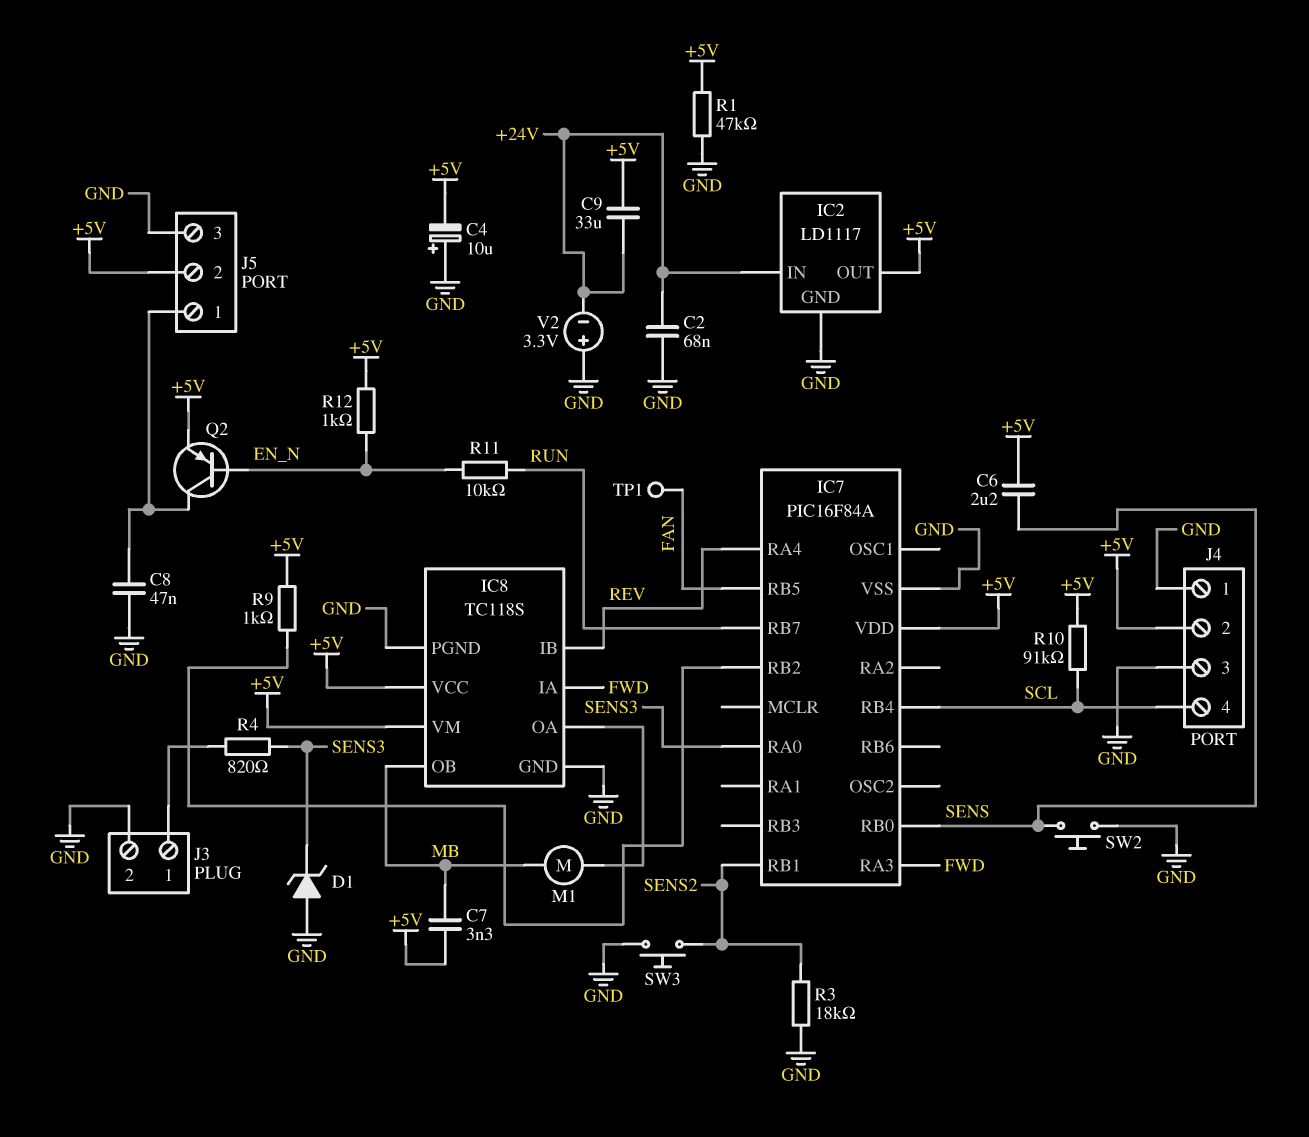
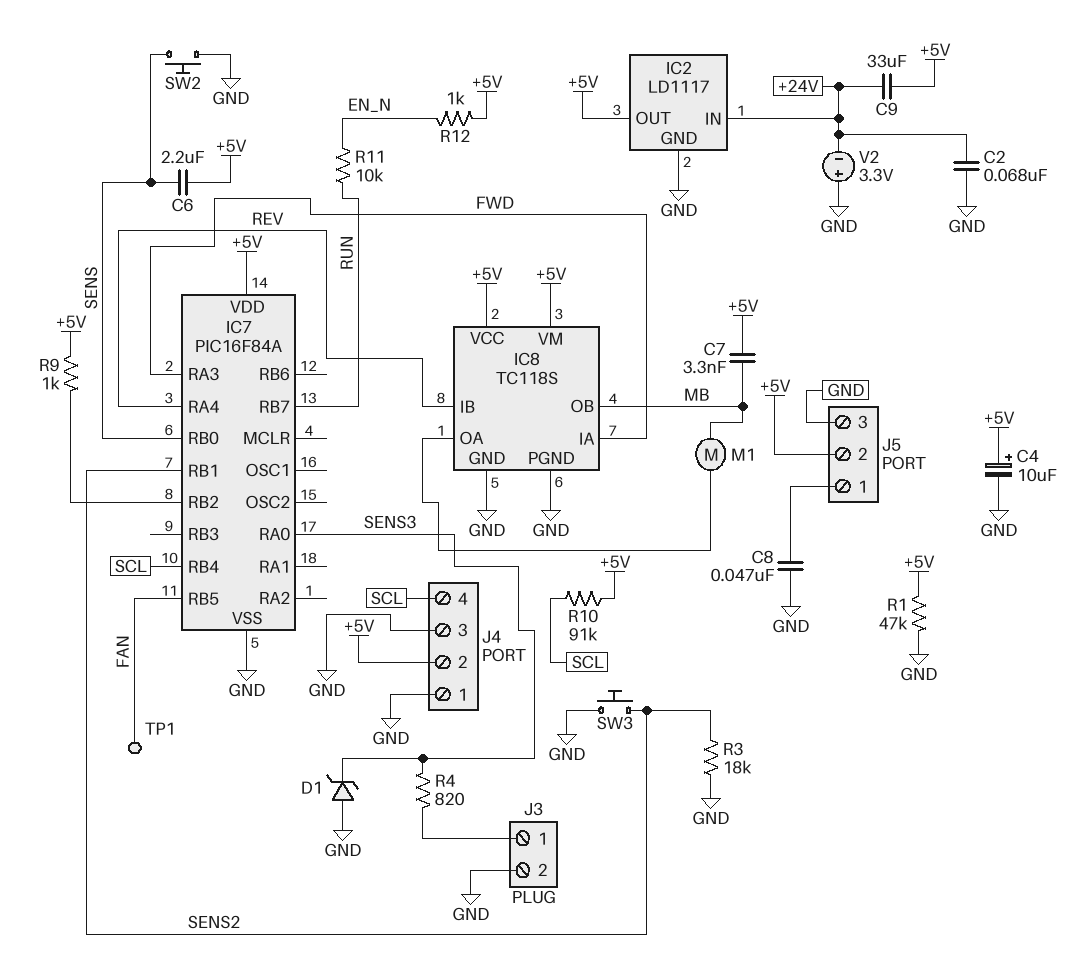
C4: 10uF (plus GND, minus +5V) -> 10uF (plus +5V, minus GND)
Q2: PNP (B EN_N, C J5/1, E +5V) -> none

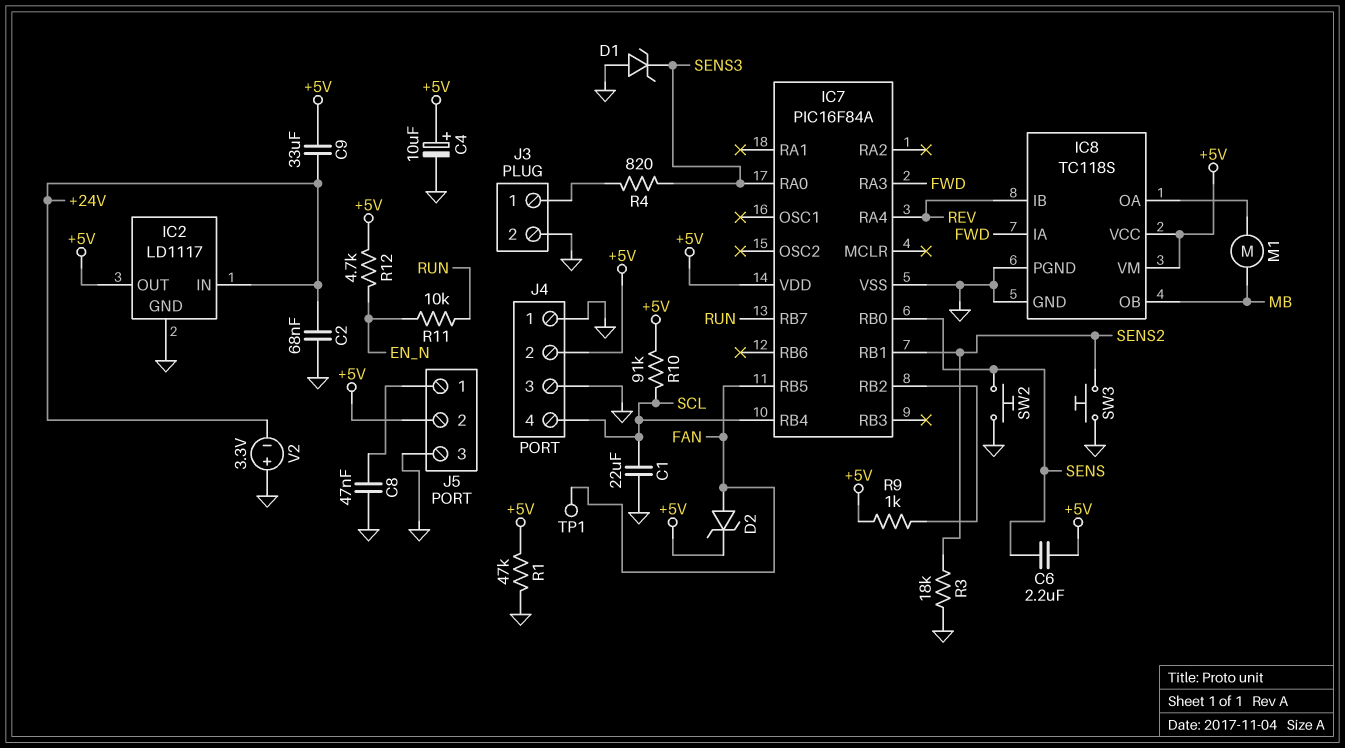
C1: none -> 22uF (GND, SCL)
C7: 3.3nF (+5V, MB) -> none
D2: none -> zener (A FAN, K +5V)
R12: 1k (+5V, EN_N) -> 4.7k (+5V, EN_N)

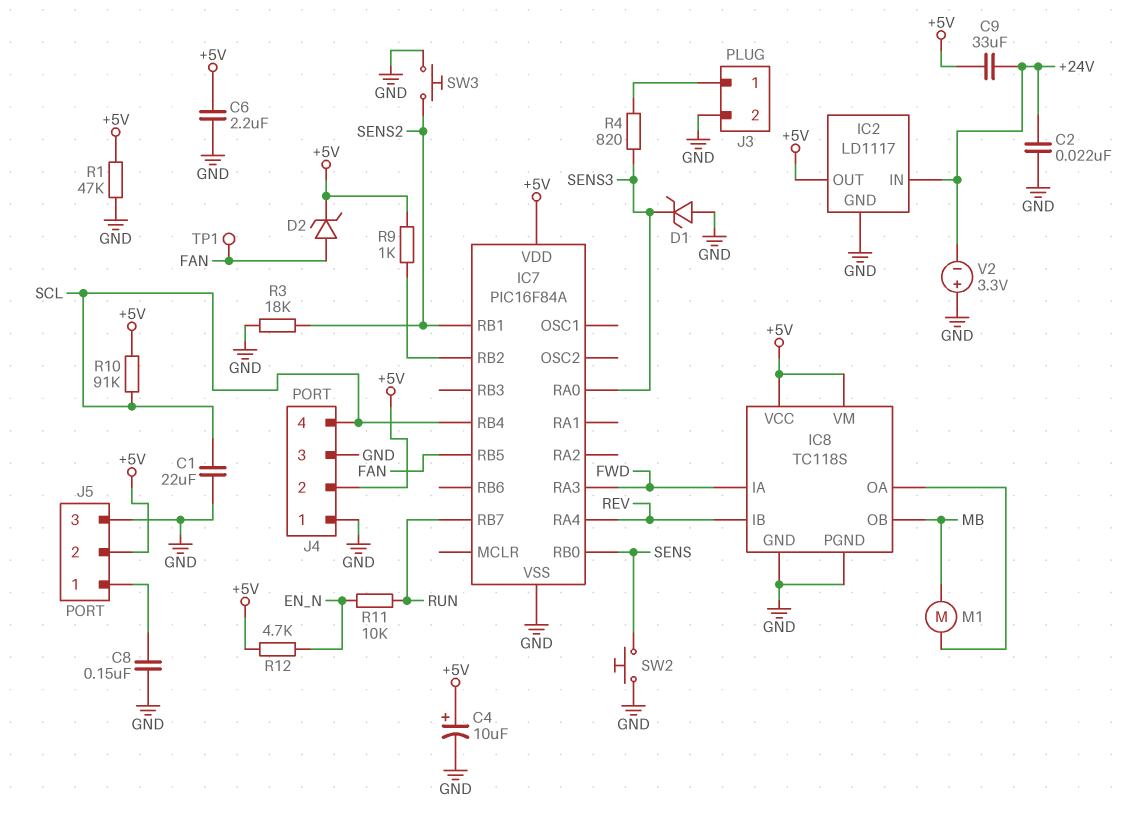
C2: 68nF (+24V, GND) -> 22nF (+24V, GND)
C6: 2.2uF (+5V, SENS) -> 2.2uF (+5V, GND)
C8: 47nF (GND, J5/1) -> 150nF (GND, J5/1)

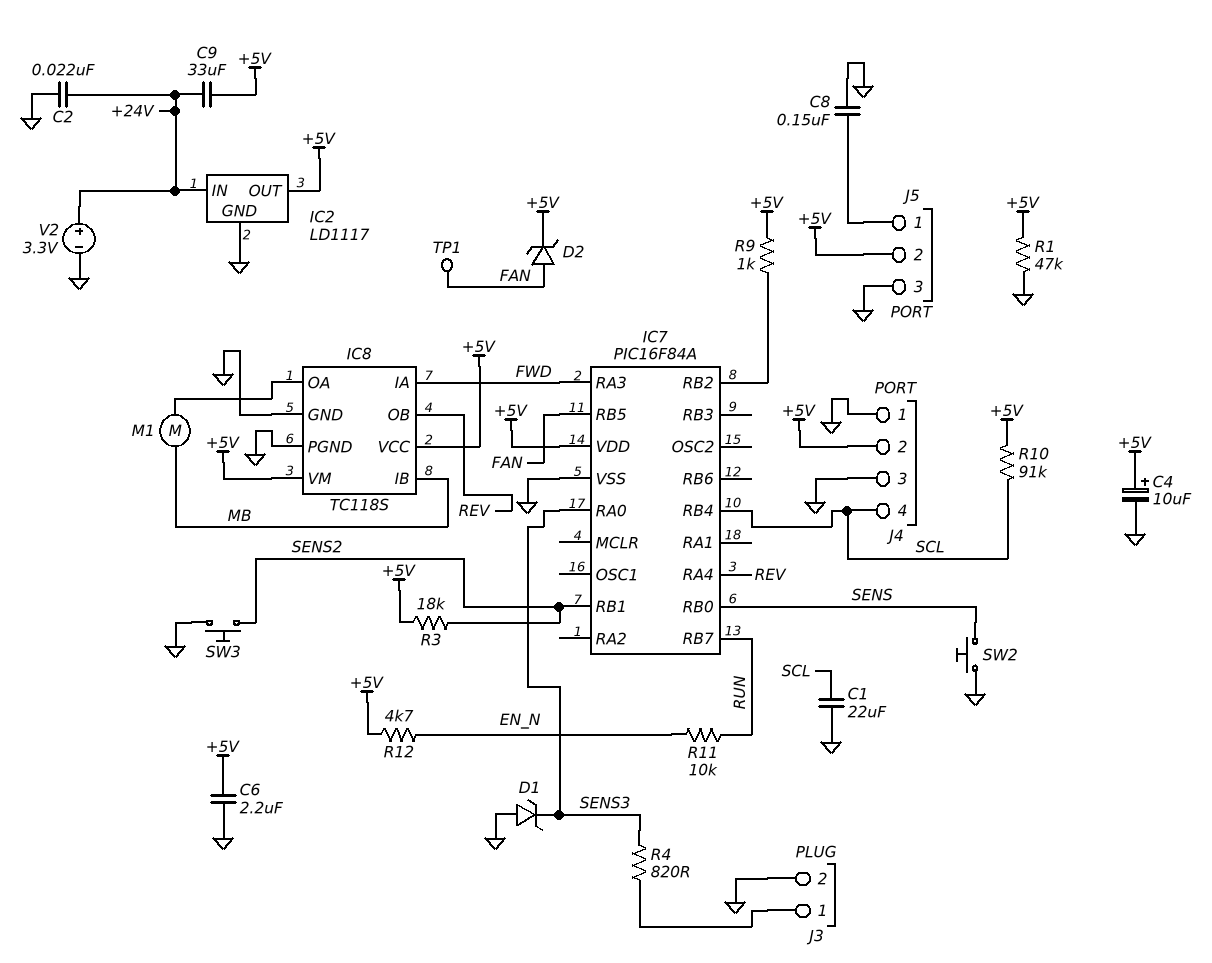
IC8 pin IB: REV -> MB
IC8 pin OB: MB -> REV
R3: 18k (GND, SENS2) -> 18k (+5V, SENS2)
V2: 3.3V (plus GND, minus +24V) -> 3.3V (plus +24V, minus GND)

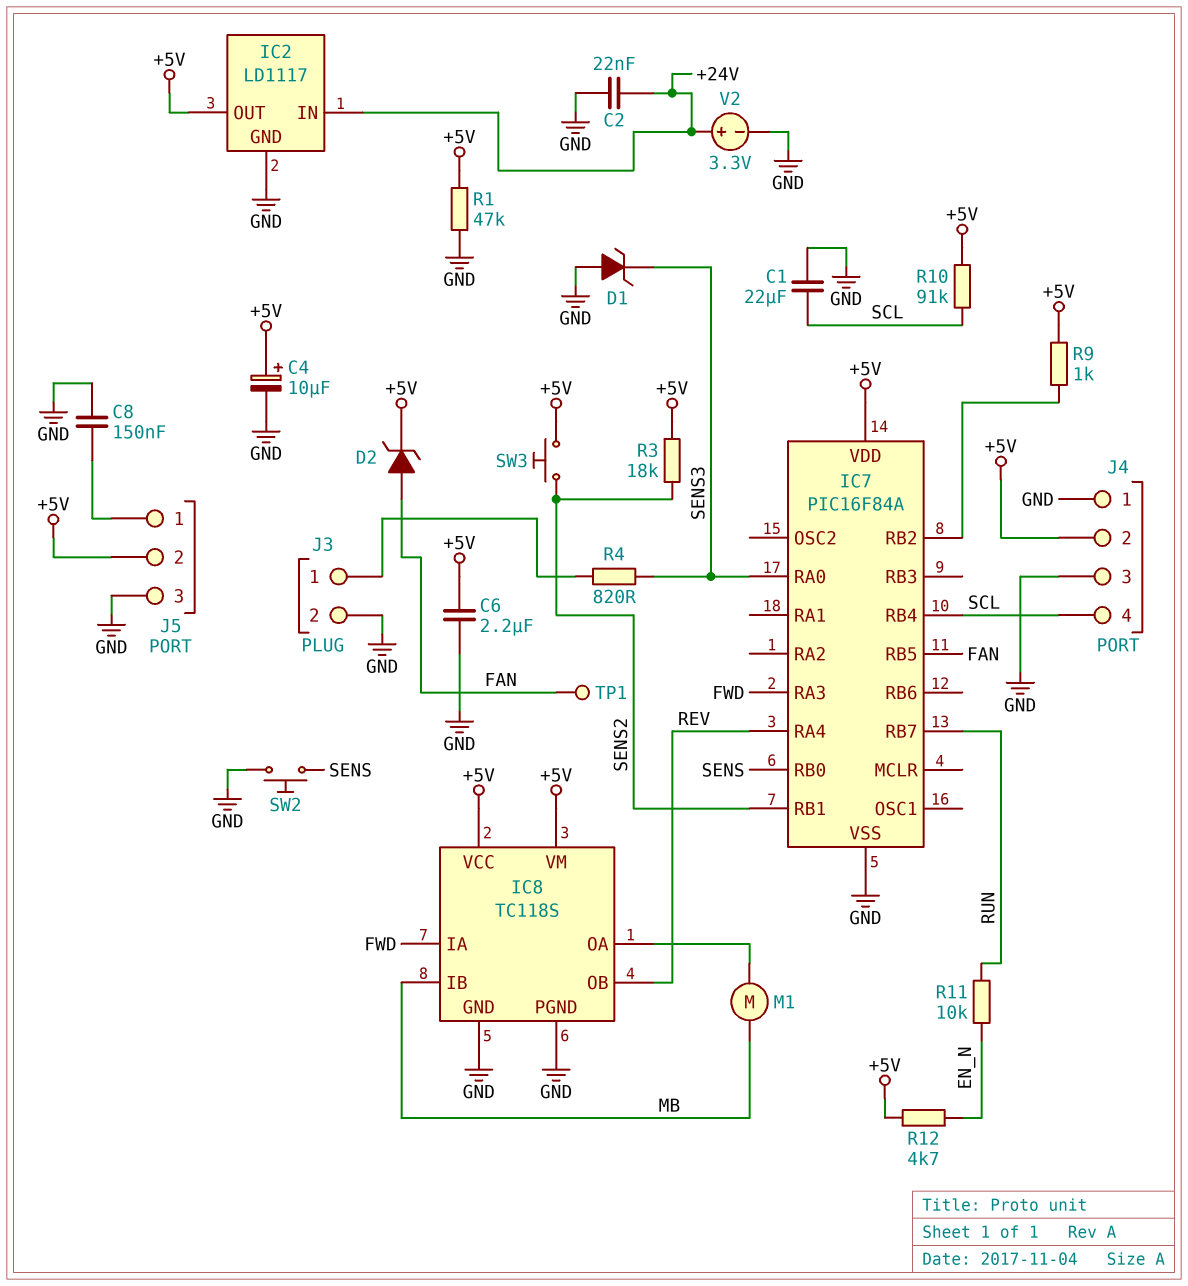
C9: 33uF (+5V, +24V) -> none
SW3: button (GND, SENS2) -> button (+5V, SENS2)

